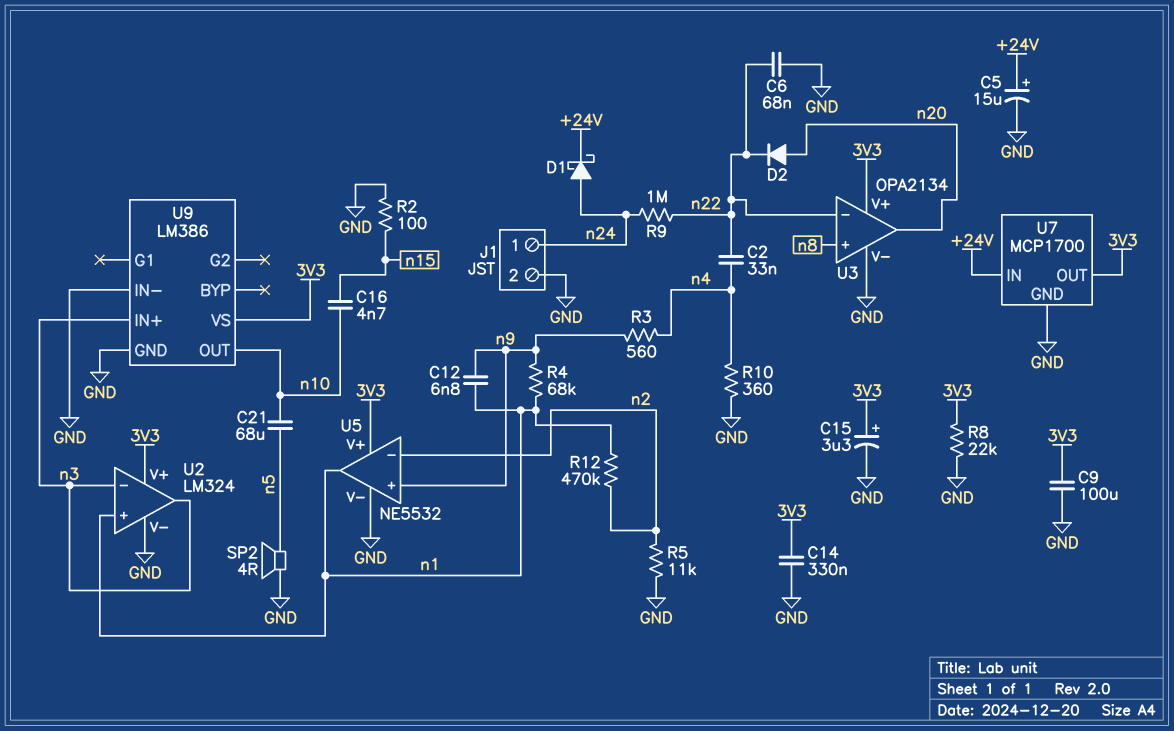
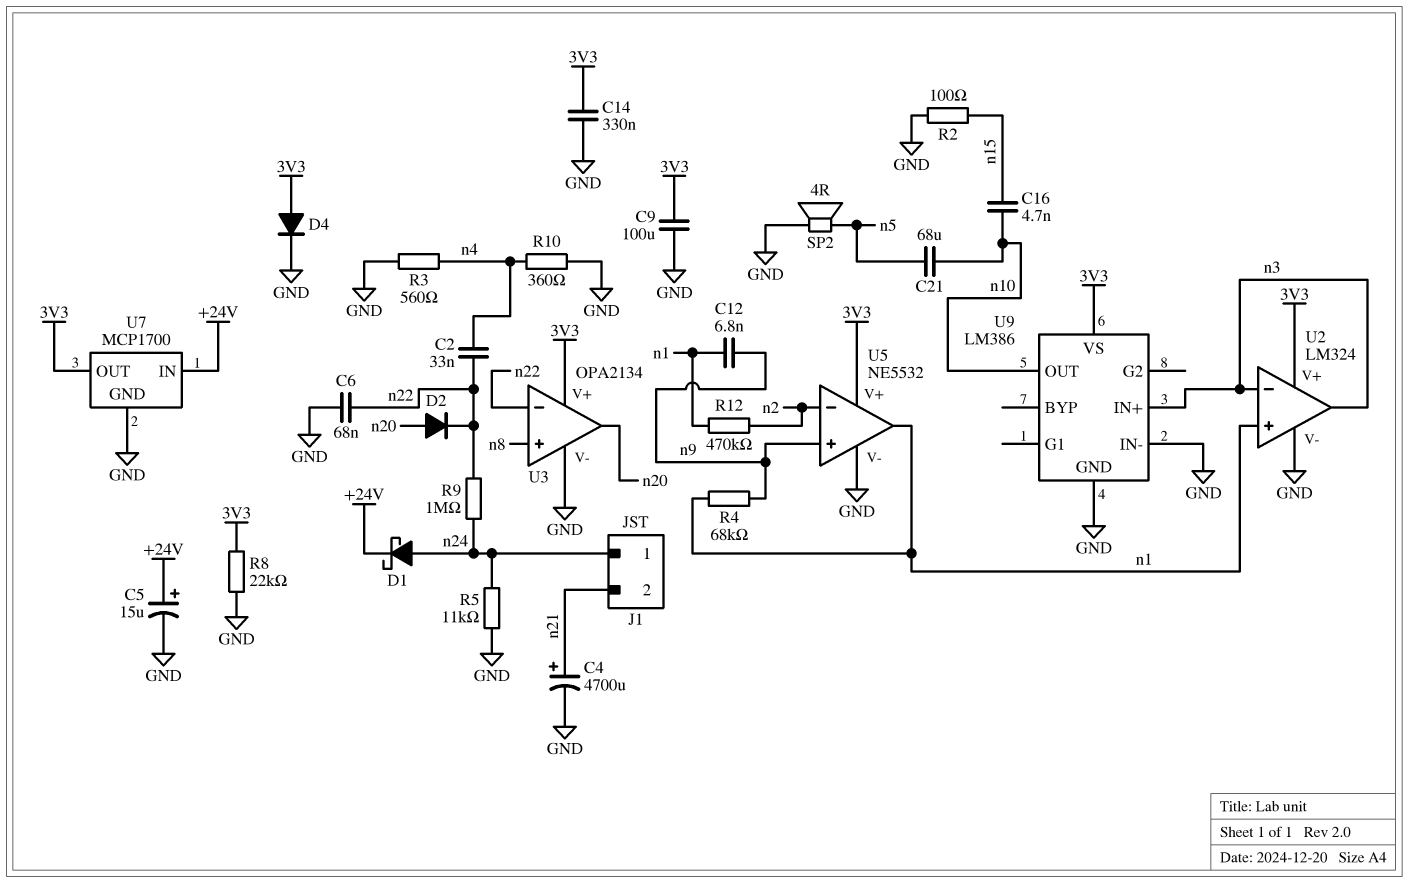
C4: none -> 4700uF (plus n21, minus GND)
C15: 3.3uF (plus 3V3, minus GND) -> none
D4: none -> diode (A 3V3, K GND)
J1 pin 2: GND -> n21
R3: 560 (n4, n9) -> 560 (GND, n4)
R5: 11k (GND, n2) -> 11k (GND, n24)

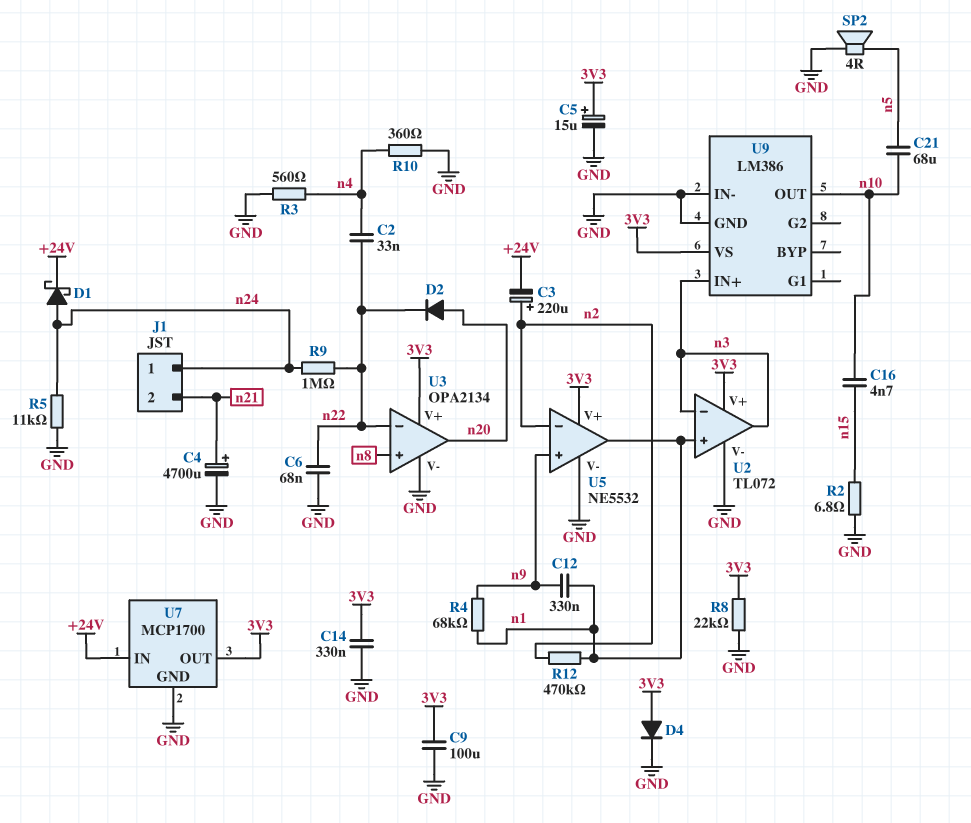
C3: none -> 220uF (plus n2, minus +24V)
C5: 15uF (plus +24V, minus GND) -> 15uF (plus 3V3, minus GND)
C12: 6.8nF (n1, n9) -> 330nF (n1, n9)
R2: 100 (GND, n15) -> 6.8 (GND, n15)
U2: LM324 -> TL072

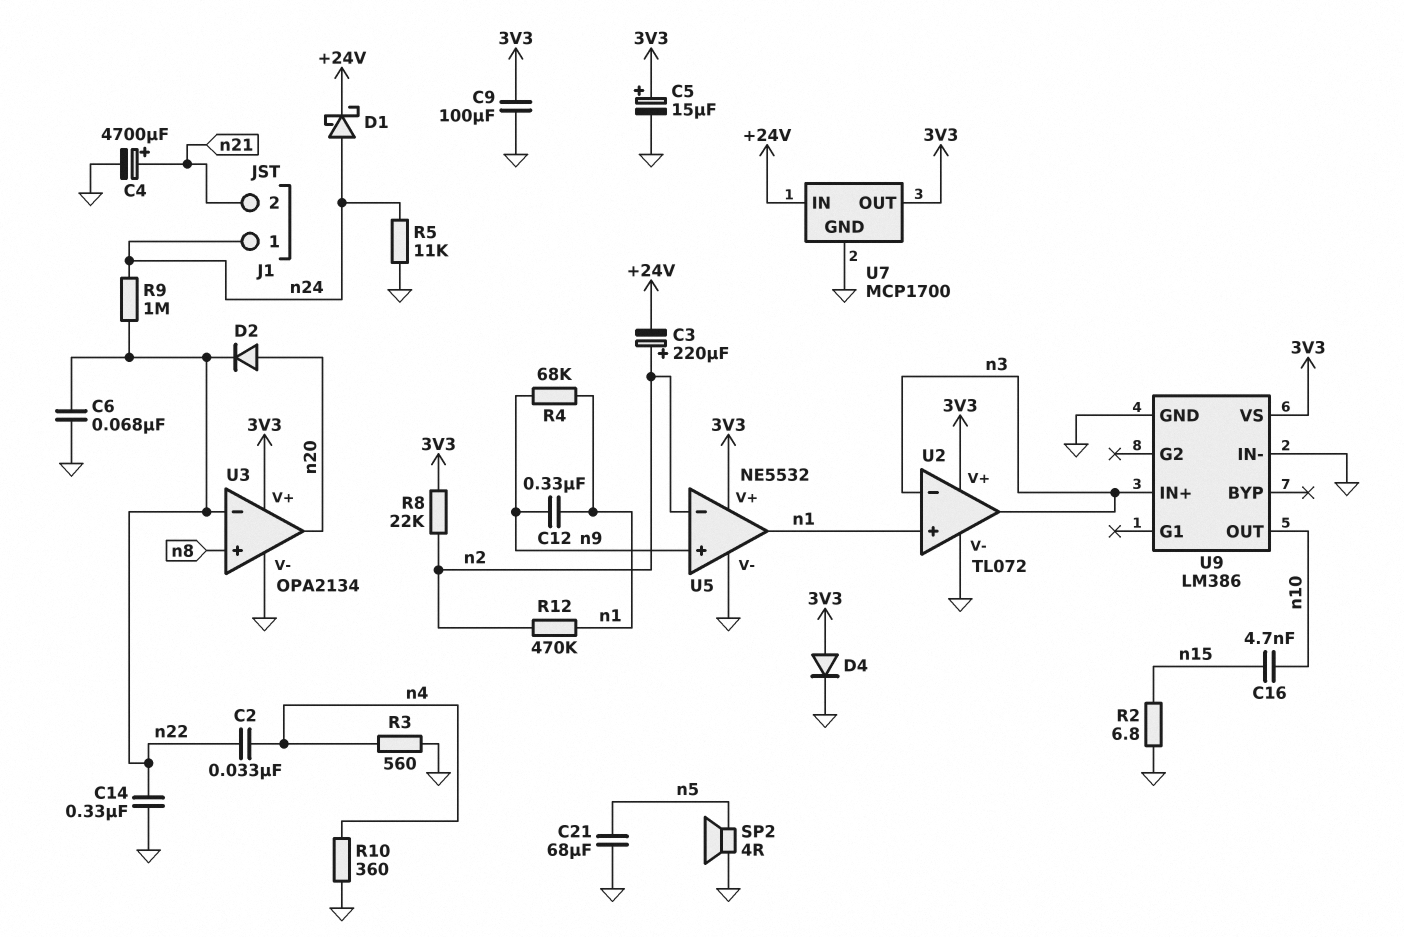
C14: 330nF (3V3, GND) -> 330nF (GND, n22)
C21: 68uF (n5, n10) -> 68uF (GND, n5)
R8: 22k (3V3, GND) -> 22k (3V3, n2)

